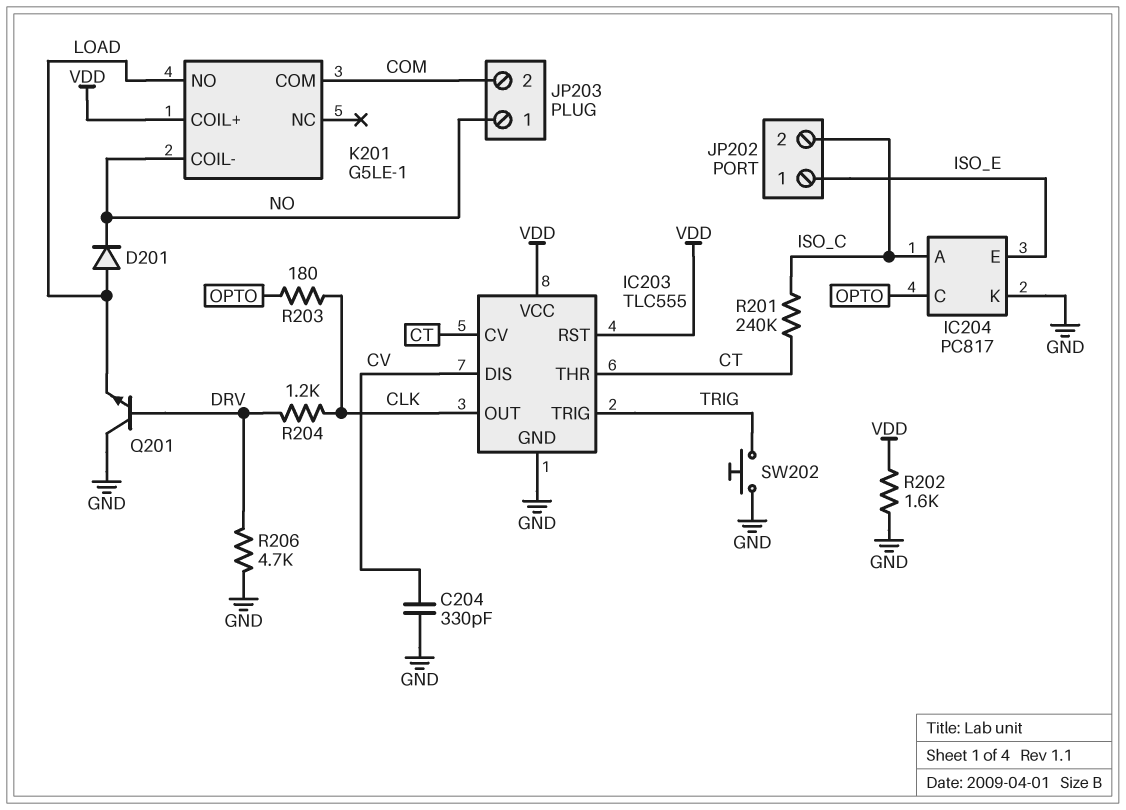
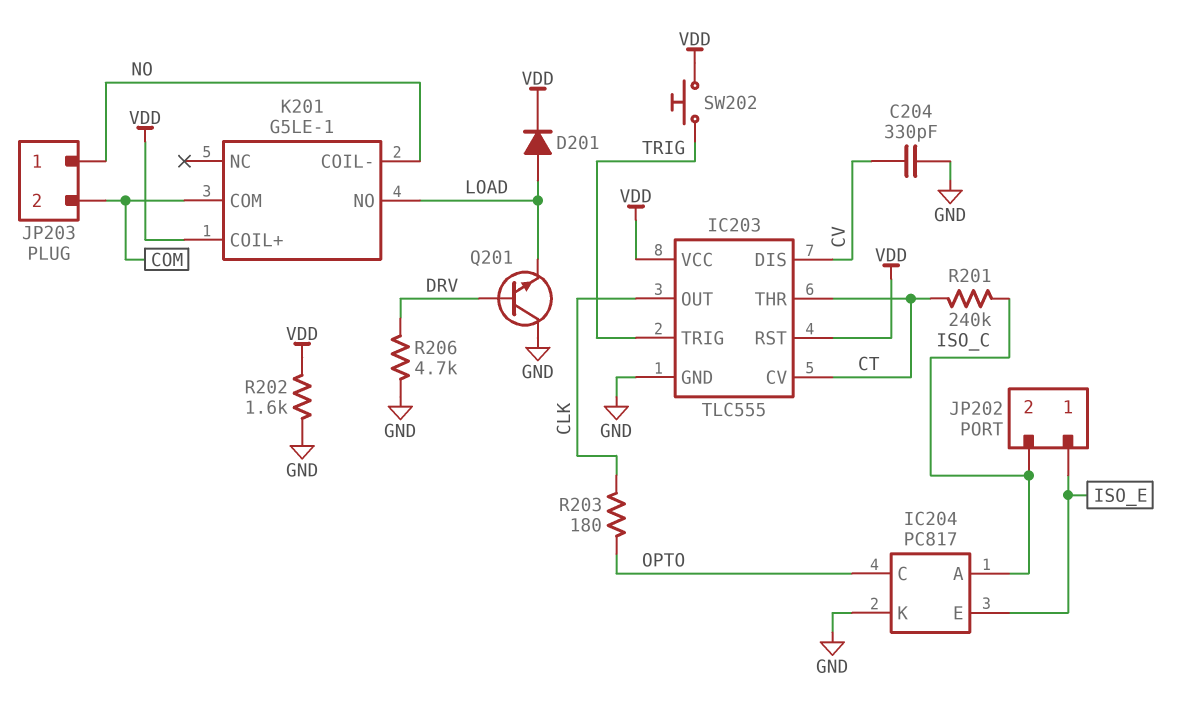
D201: diode (A LOAD, K NO) -> diode (A LOAD, K VDD)
R204: 1.2k (CLK, DRV) -> none
SW202: button (GND, TRIG) -> button (TRIG, VDD)

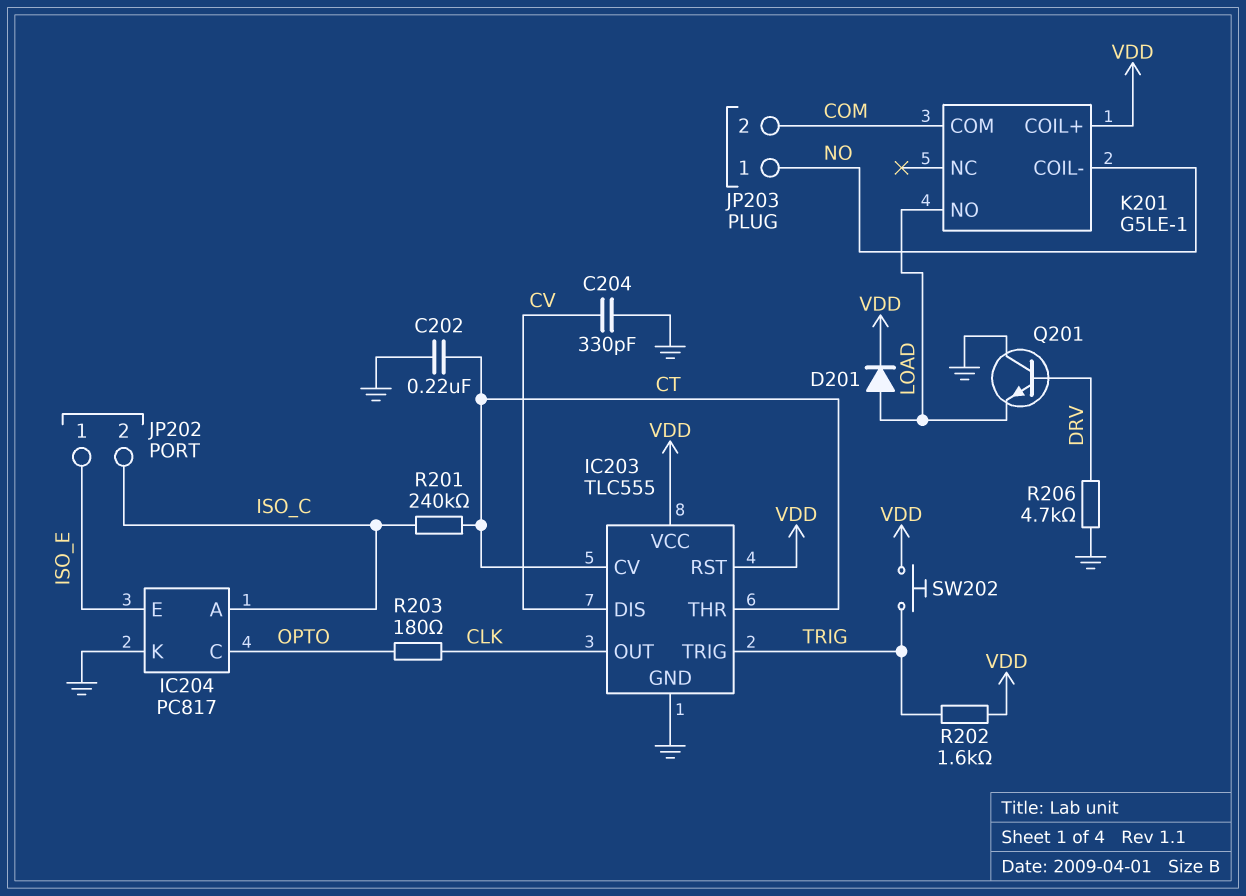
C202: none -> 220nF (CT, GND)
R202: 1.6k (GND, VDD) -> 1.6k (TRIG, VDD)

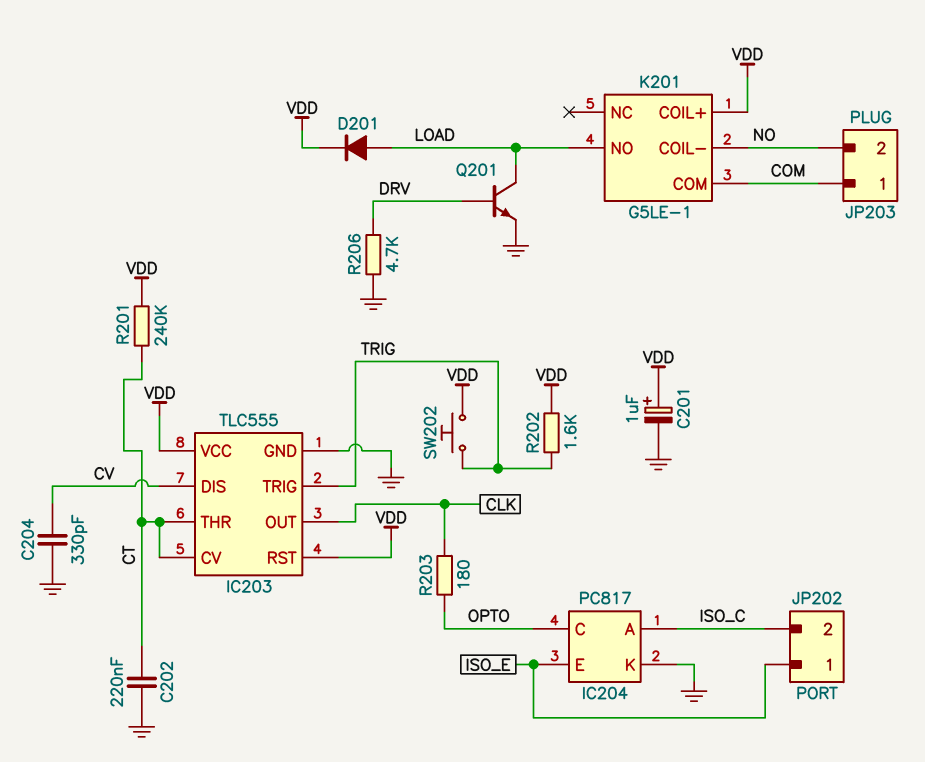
C201: none -> 1uF (plus VDD, minus GND)
JP203 pin 1: NO -> COM
JP203 pin 2: COM -> NO
Q201: NPN (B DRV, C GND, E LOAD) -> NPN (B DRV, C LOAD, E GND)
R201: 240k (CT, ISO_C) -> 240k (CT, VDD)

